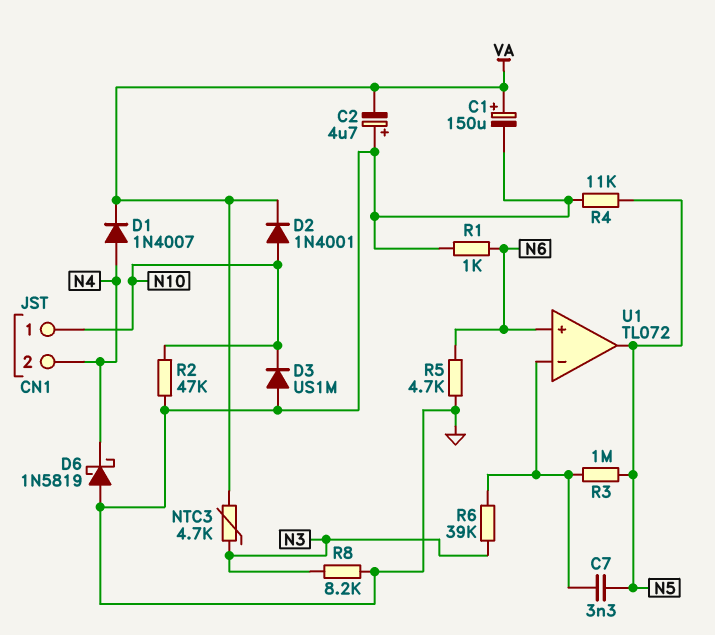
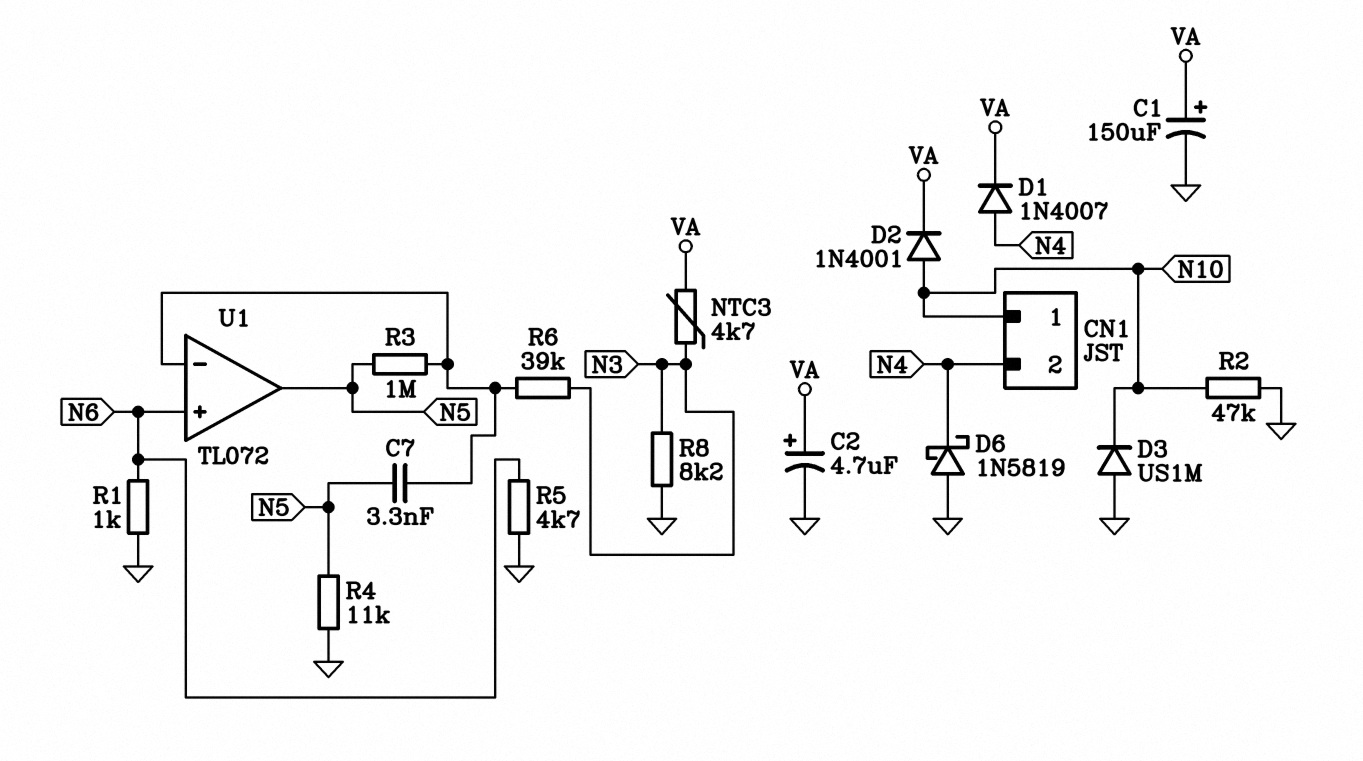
C2: 4.7uF (plus GND, minus VA) -> 4.7uF (plus VA, minus GND)

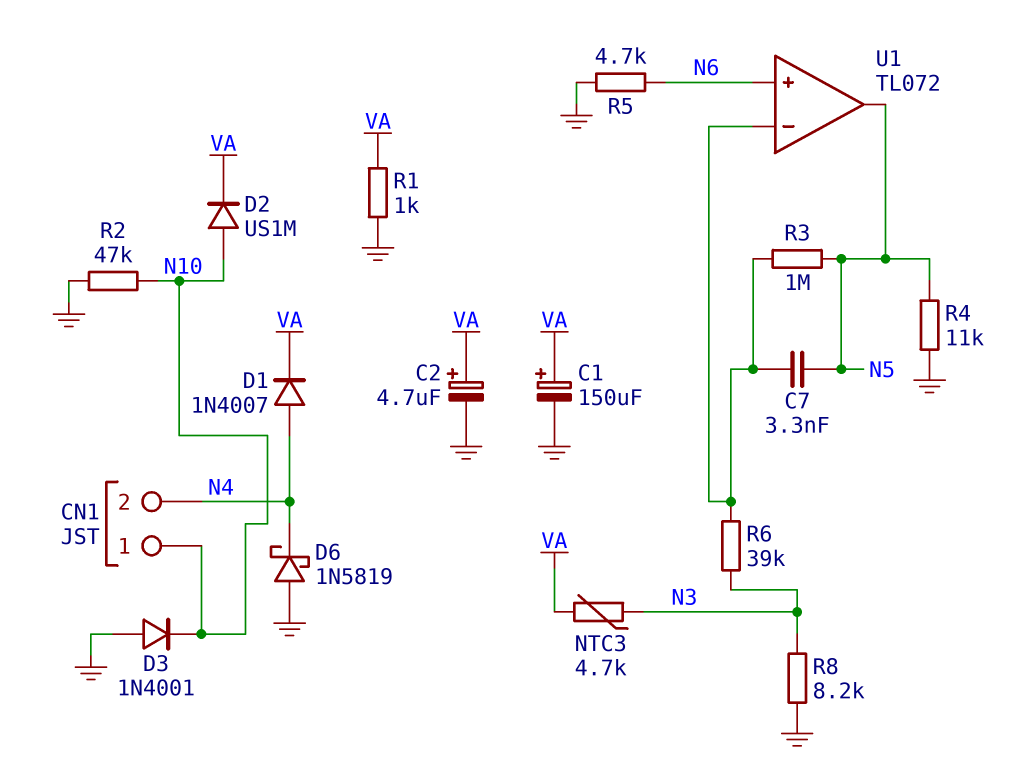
D2: diode 1N4001 (A N10, K VA) -> diode US1M (A N10, K VA)
D3: diode US1M (A GND, K N10) -> diode 1N4001 (A GND, K N10)
R1: 1k (GND, N6) -> 1k (GND, VA)

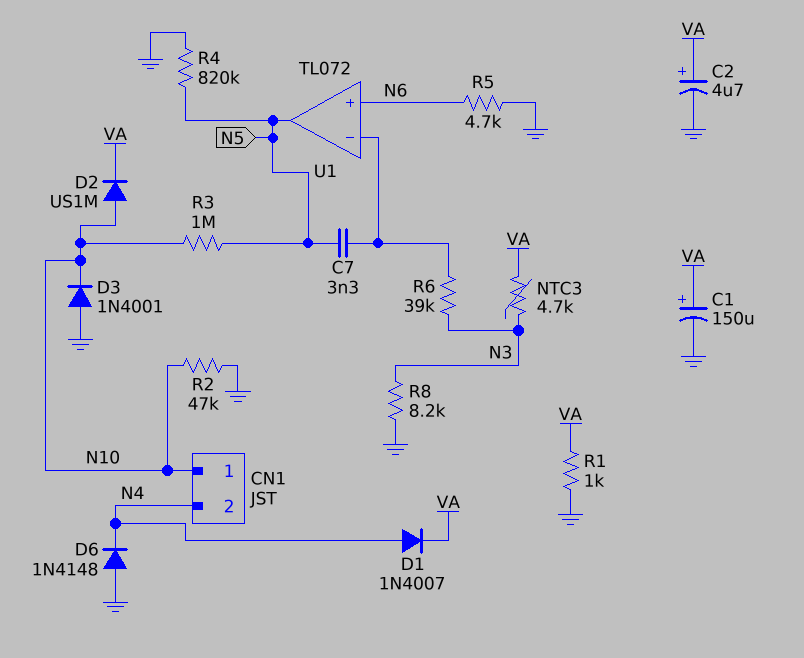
D6: schottky 1N5819 (A GND, K N4) -> diode 1N4148 (A GND, K N4)
R3: 1M (N5, U1/in-) -> 1M (N5, N10)
R4: 11k (GND, N5) -> 820k (GND, N5)

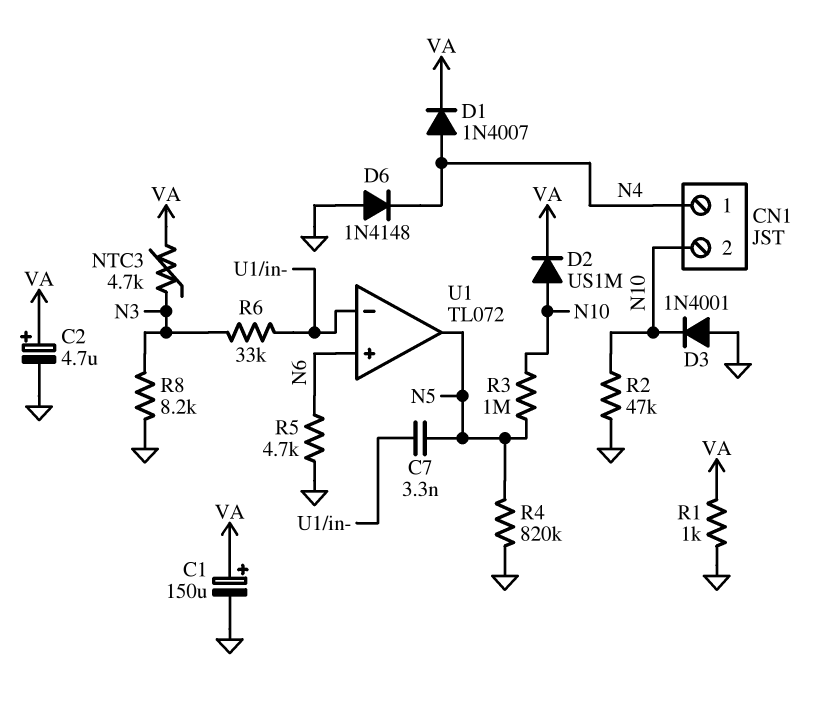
CN1 pin 1: N10 -> N4
CN1 pin 2: N4 -> N10
R6: 39k (N3, U1/in-) -> 33k (N3, U1/in-)

